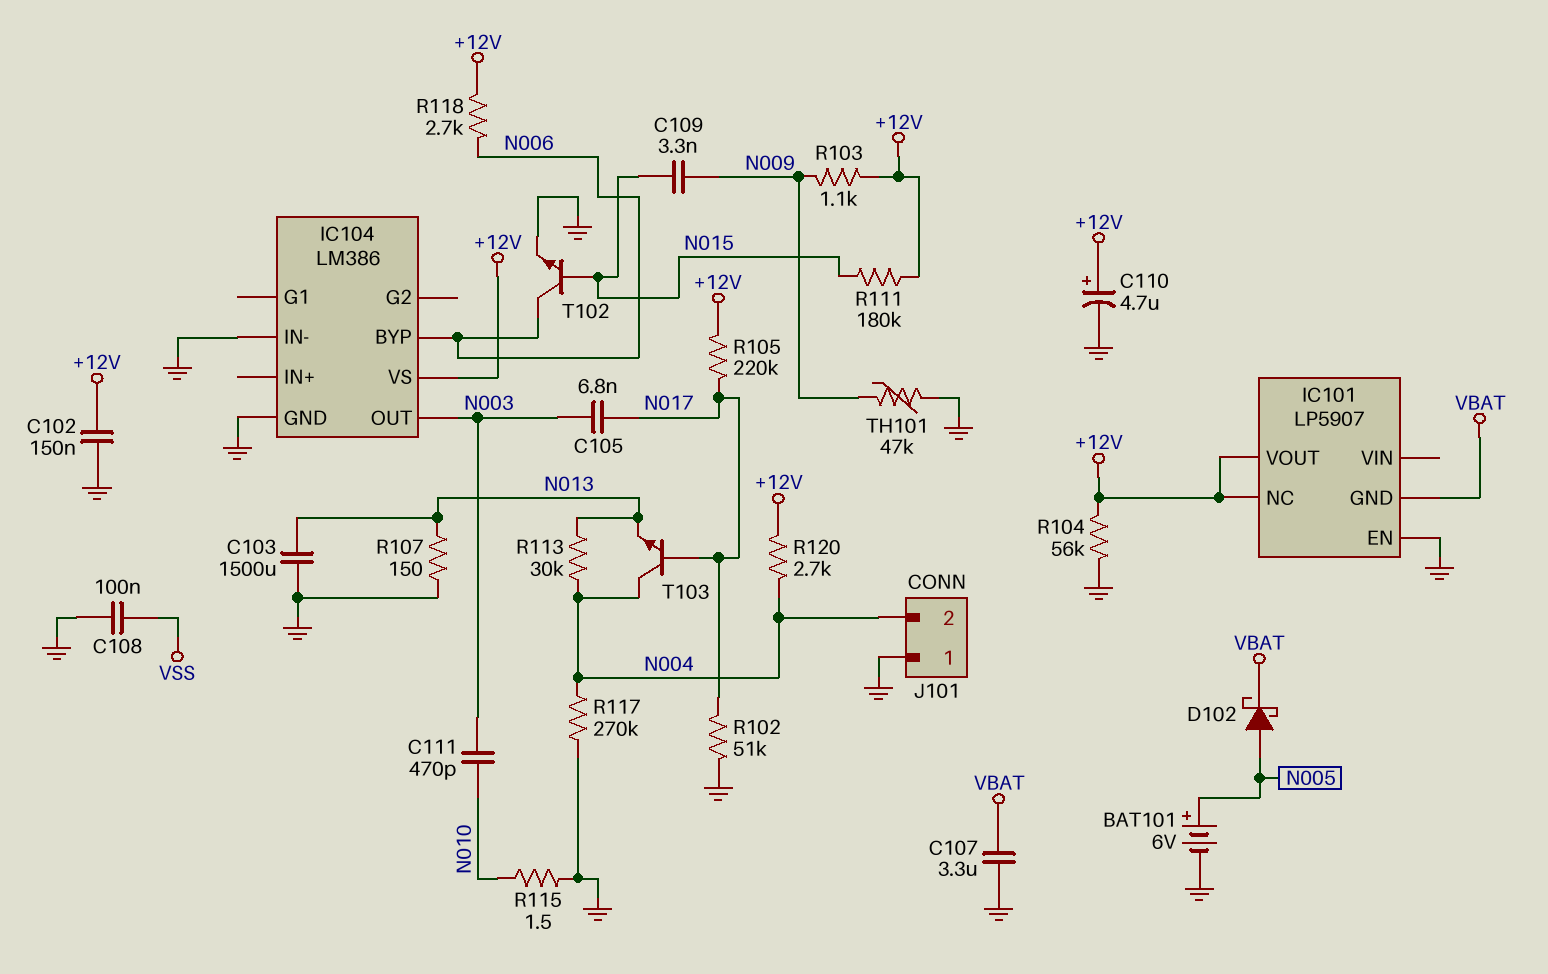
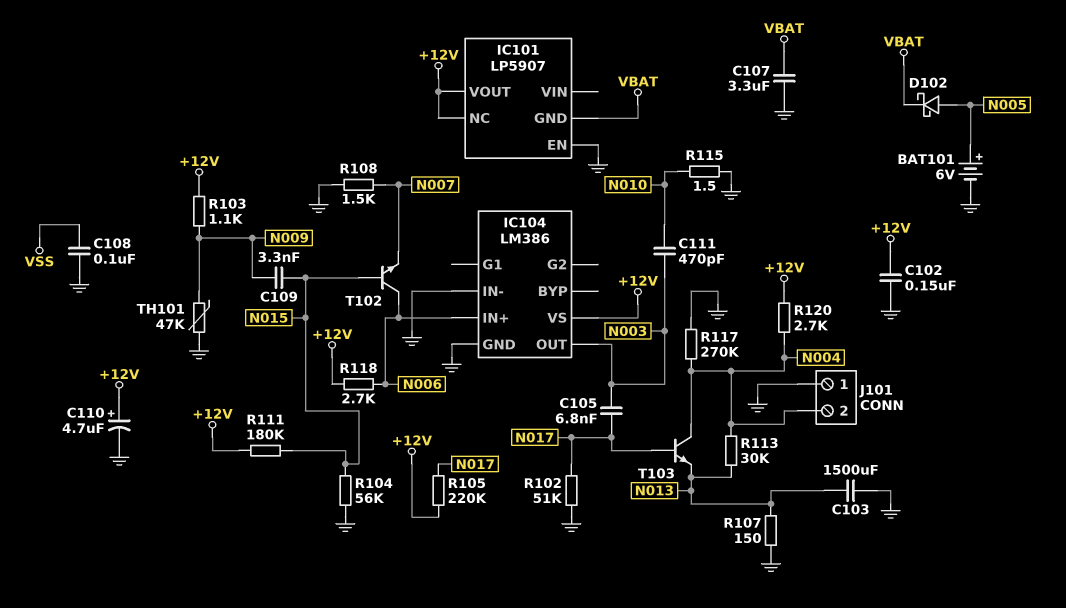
IC104 pin BYP: N006 -> none
IC104 pin IN+: none -> N006
R104: 56k (+12V, GND) -> 56k (GND, N015)
R108: none -> 1.5k (GND, N007)
T102: NPN (B N015, C N006, E GND) -> NPN (B N015, C N006, E N007)

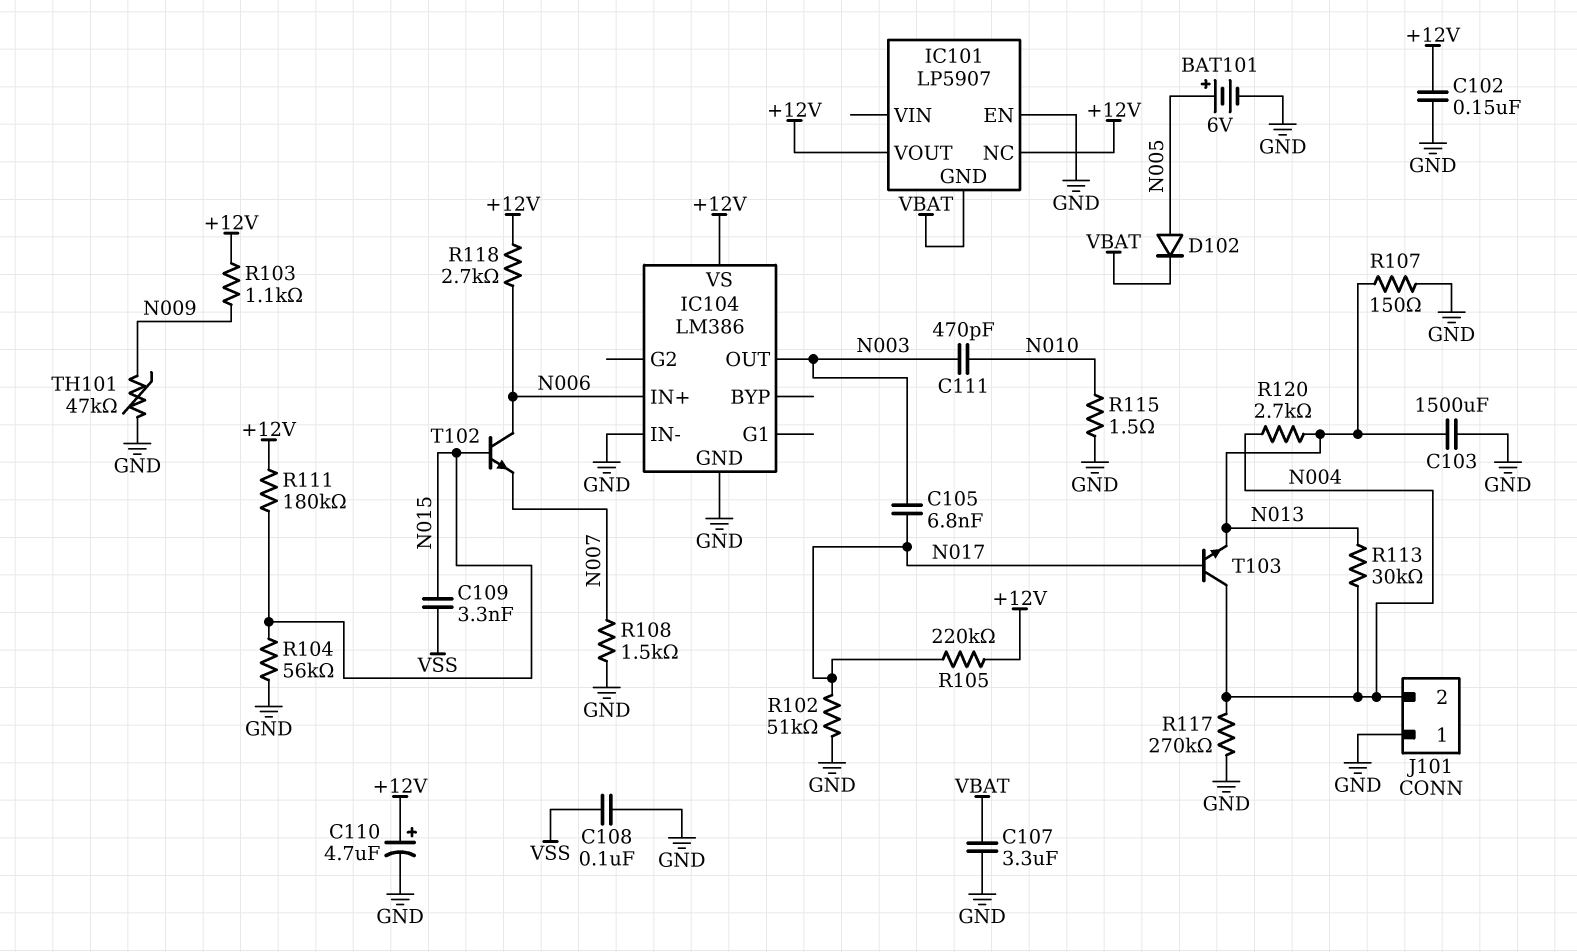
C109: 3.3nF (N009, N015) -> 3.3nF (N015, VSS)
D102: schottky (A N005, K VBAT) -> diode (A N005, K VBAT)
R120: 2.7k (+12V, N004) -> 2.7k (N004, N013)

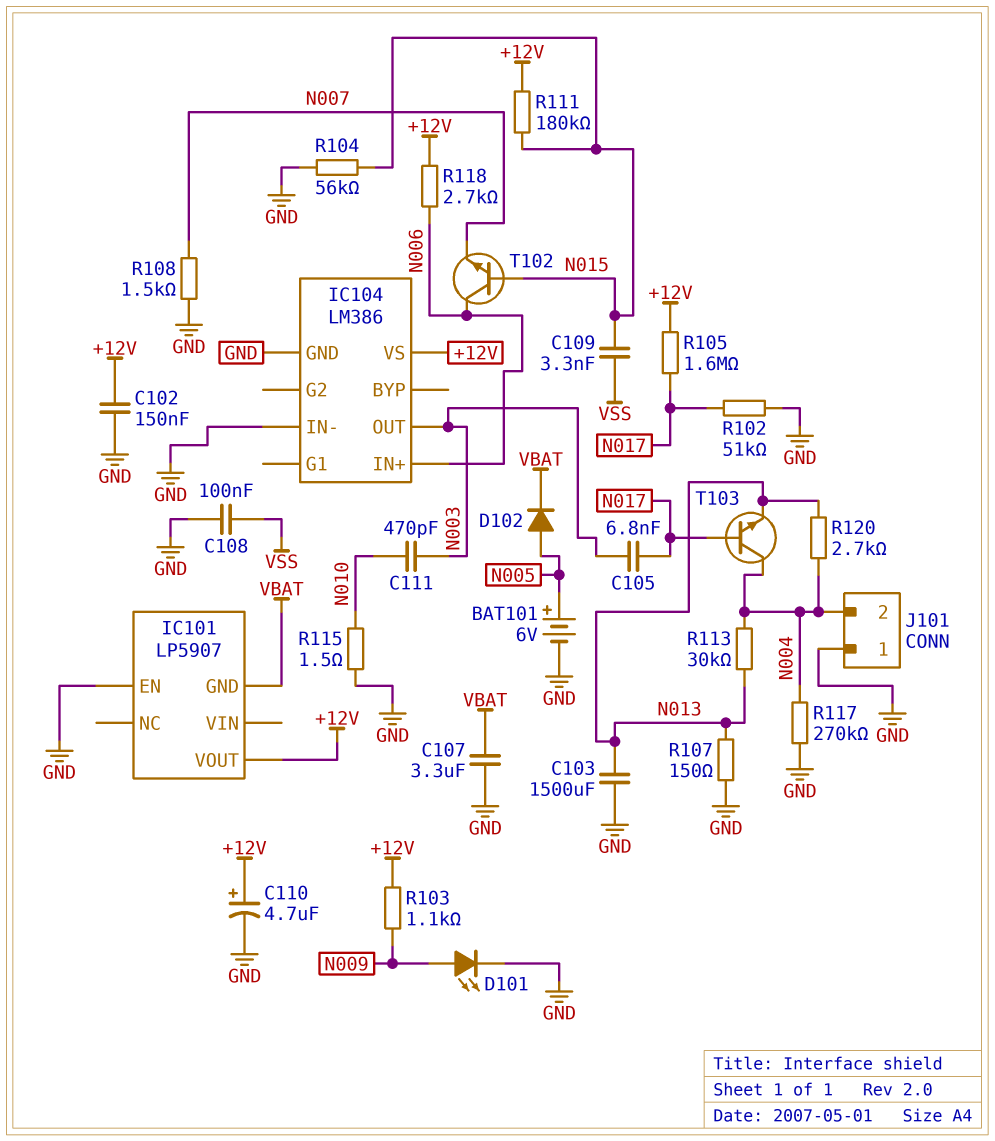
D101: none -> LED (A N009, K GND)
IC101 pin NC: +12V -> none
R105: 220k (+12V, N017) -> 1.6M (+12V, N017)
TH101: 47k (GND, N009) -> none

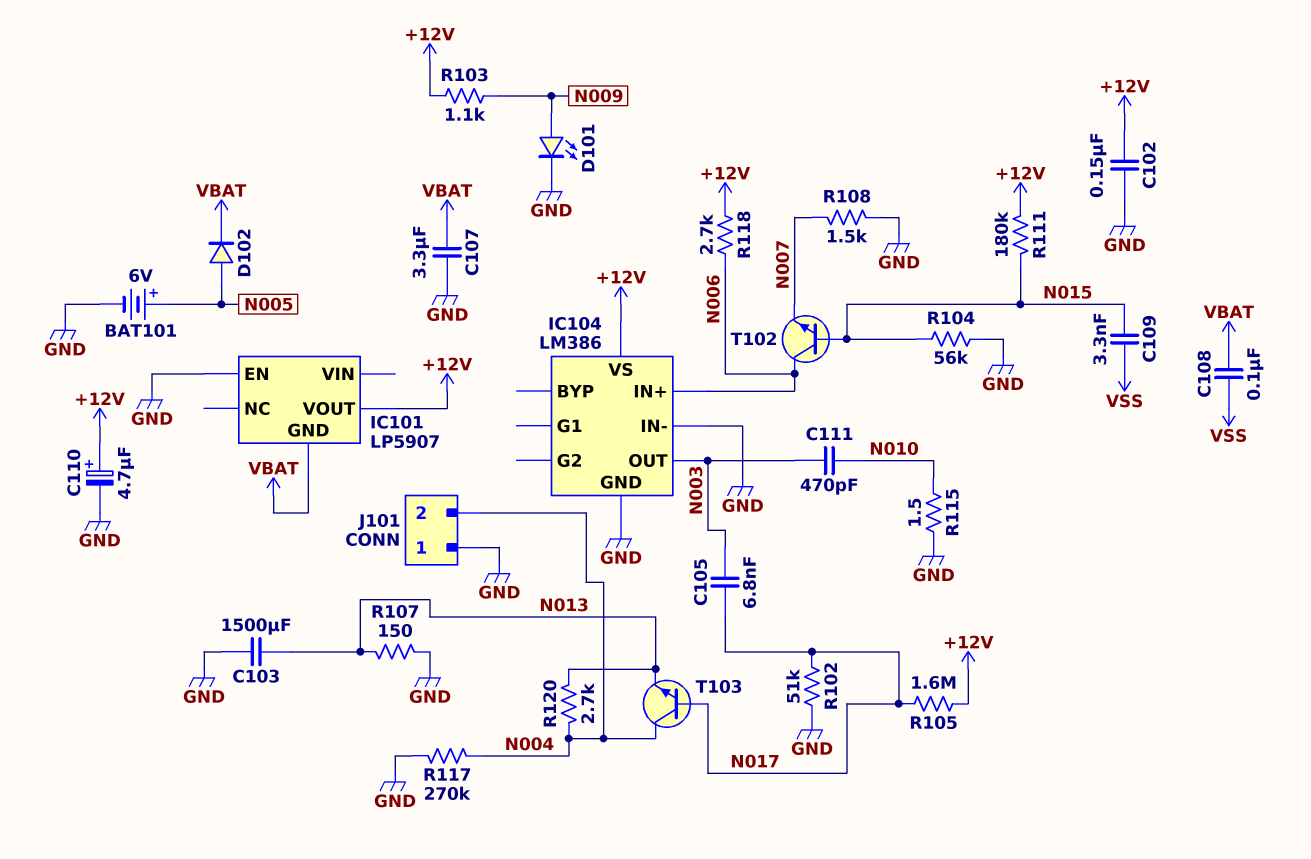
C108: 100nF (GND, VSS) -> 100nF (VBAT, VSS)
R113: 30k (N004, N013) -> none

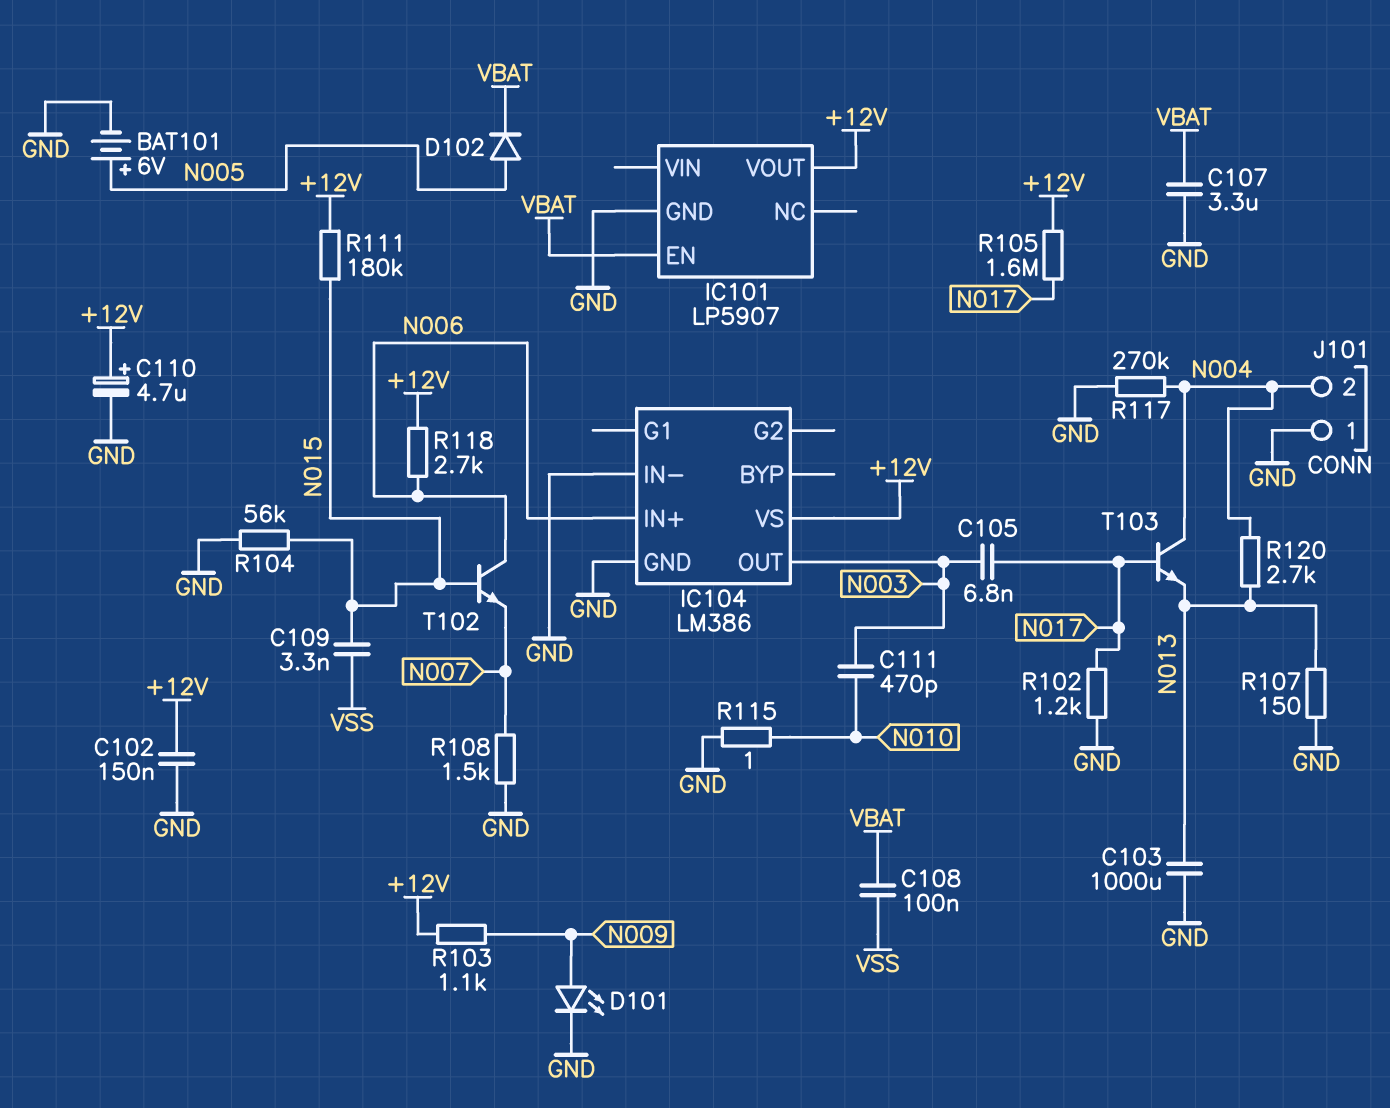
C103: 1500uF (GND, N013) -> 1000uF (GND, N013)
IC101 pin EN: GND -> VBAT
IC101 pin GND: VBAT -> GND
R102: 51k (GND, N017) -> 1.2k (GND, N017)
R115: 1.5 (GND, N010) -> 1 (GND, N010)

